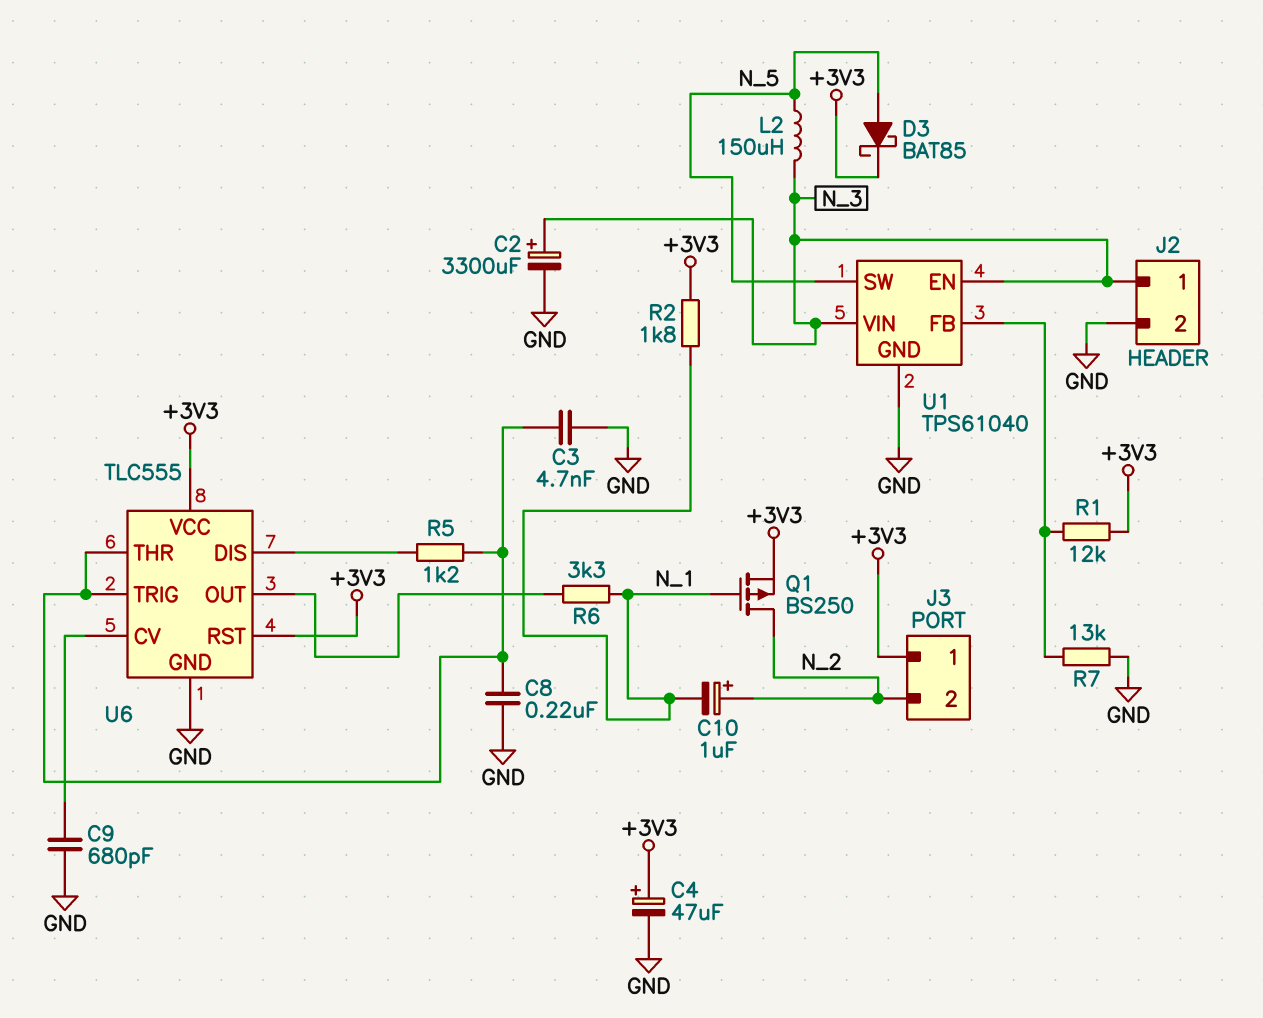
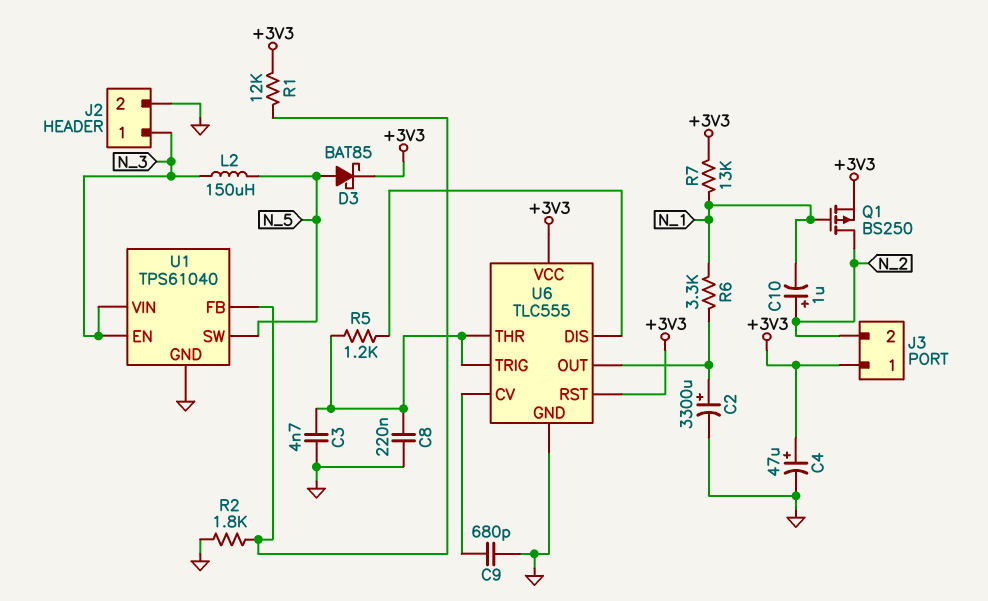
C2: 3300uF (plus N_3, minus GND) -> 3300uF (plus U6/OUT, minus GND)
R2: 1.8k (+3V3, N_1) -> 1.8k (GND, U1/FB)
R7: 13k (GND, U1/FB) -> 13k (+3V3, N_1)

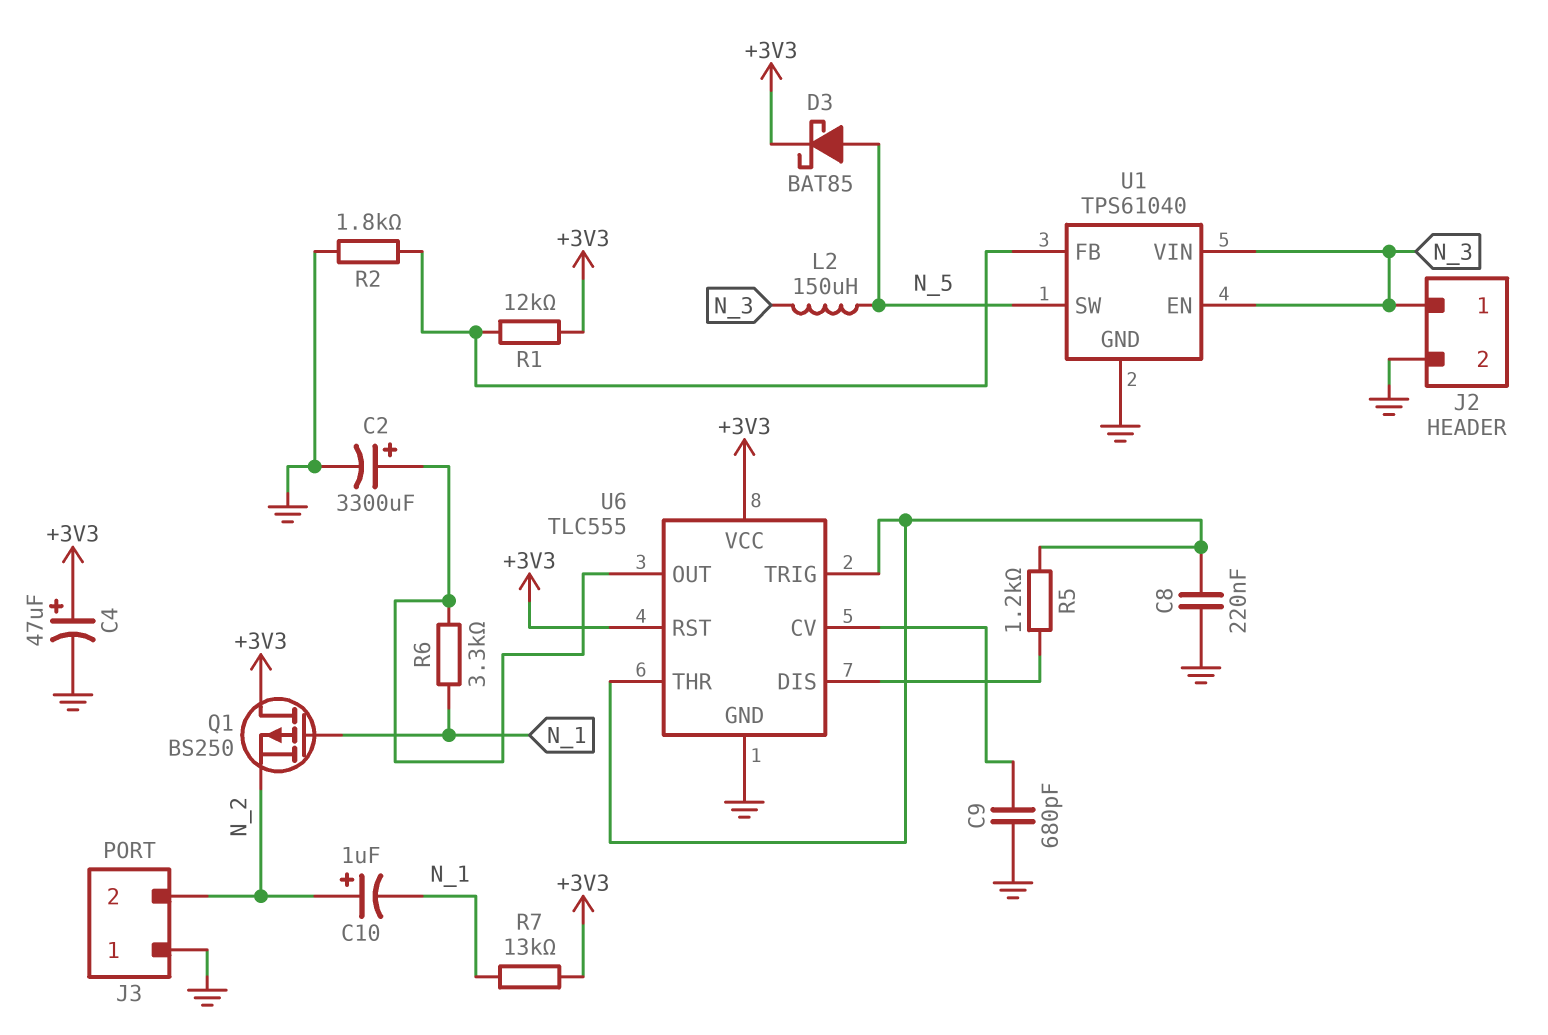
C3: 4.7nF (GND, U6/THR) -> none
J3 pin 1: +3V3 -> GND
Q1: PMOS BS250 (G N_1, D N_2, S +3V3) -> PMOS BS250 (G N_1, D +3V3, S N_2)

